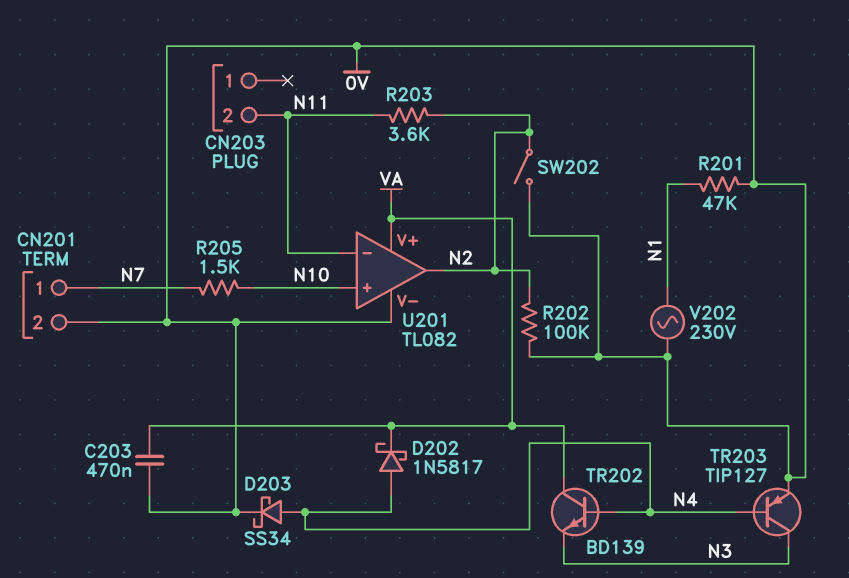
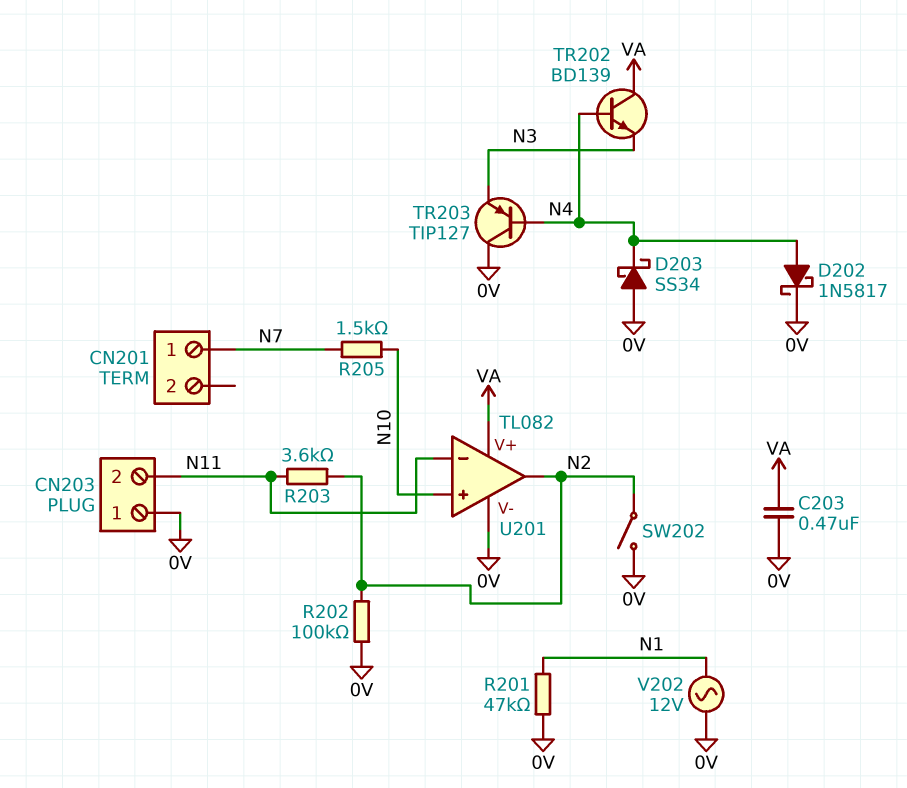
CN201 pin 2: 0V -> none
CN203 pin 1: none -> 0V
D202: schottky 1N5817 (A N4, K VA) -> schottky 1N5817 (A N4, K 0V)
D203: schottky SS34 (A N4, K 0V) -> schottky SS34 (A 0V, K N4)
TR203: PNP TIP127 (B N4, C N3, E 0V) -> PNP TIP127 (B N4, C 0V, E N3)
V202: AC 230V (0V, N1) -> AC 12V (0V, N1)

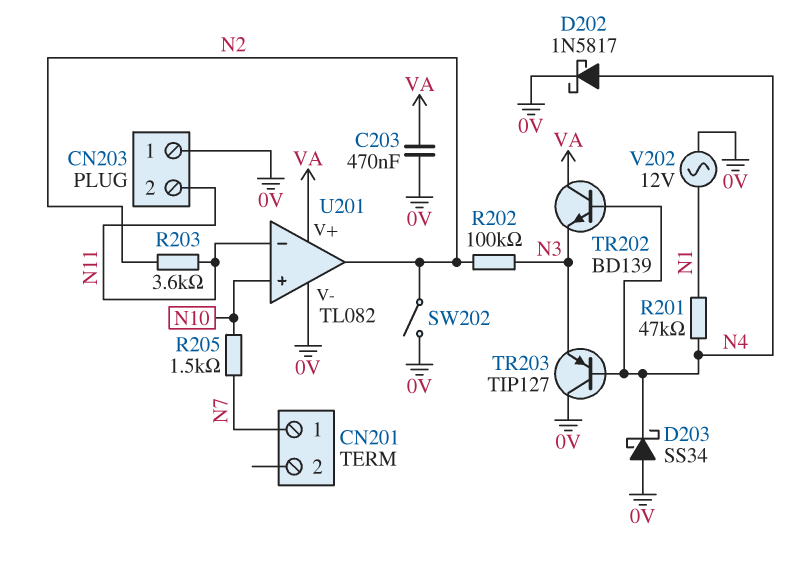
R201: 47k (0V, N1) -> 47k (N1, N4)
R202: 100k (0V, N2) -> 100k (N2, N3)

